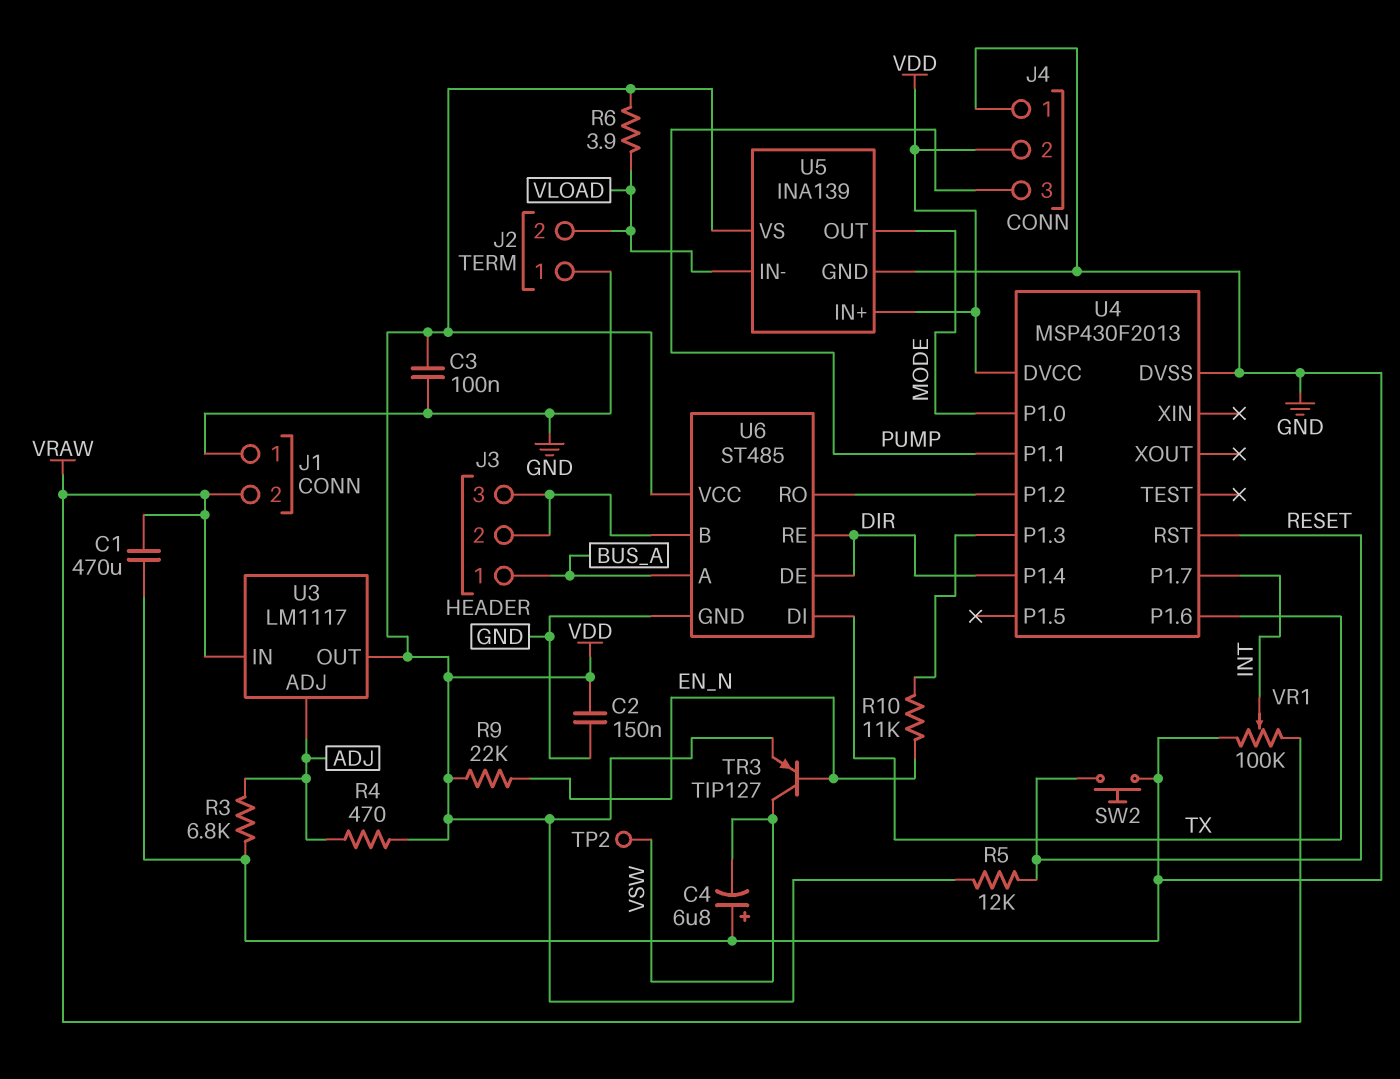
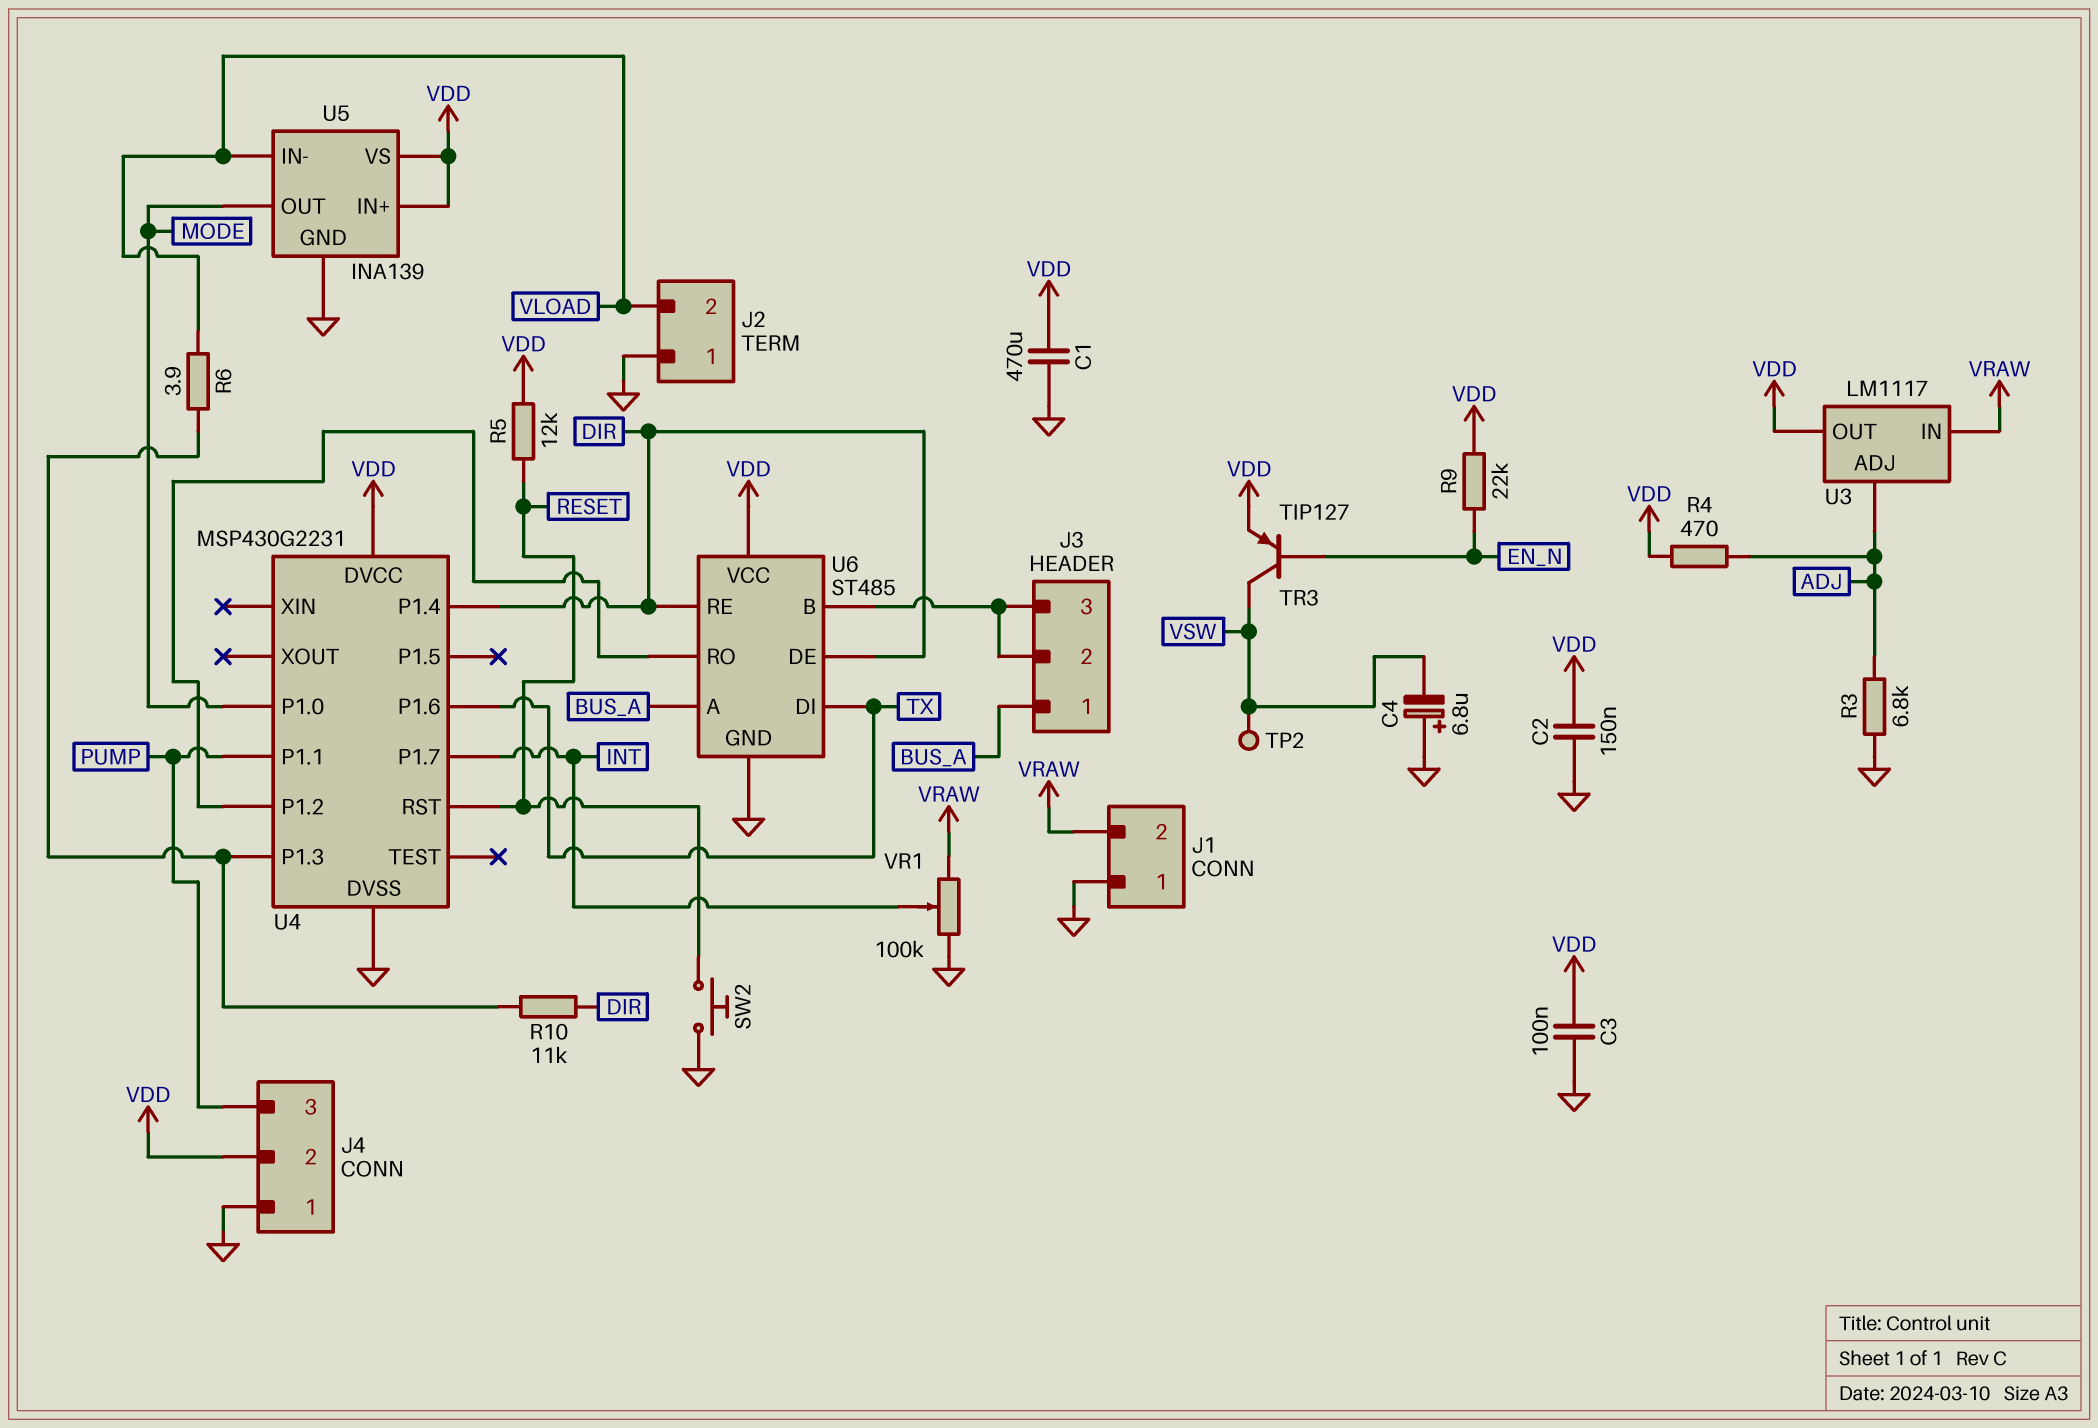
C1: 470uF (GND, VRAW) -> 470uF (GND, VDD)
R6: 3.9 (VDD, VLOAD) -> 3.9 (U4/P1.3, VLOAD)
R10: 11k (EN_N, U4/P1.3) -> 11k (DIR, U4/P1.3)
U4: MSP430F2013 -> MSP430G2231

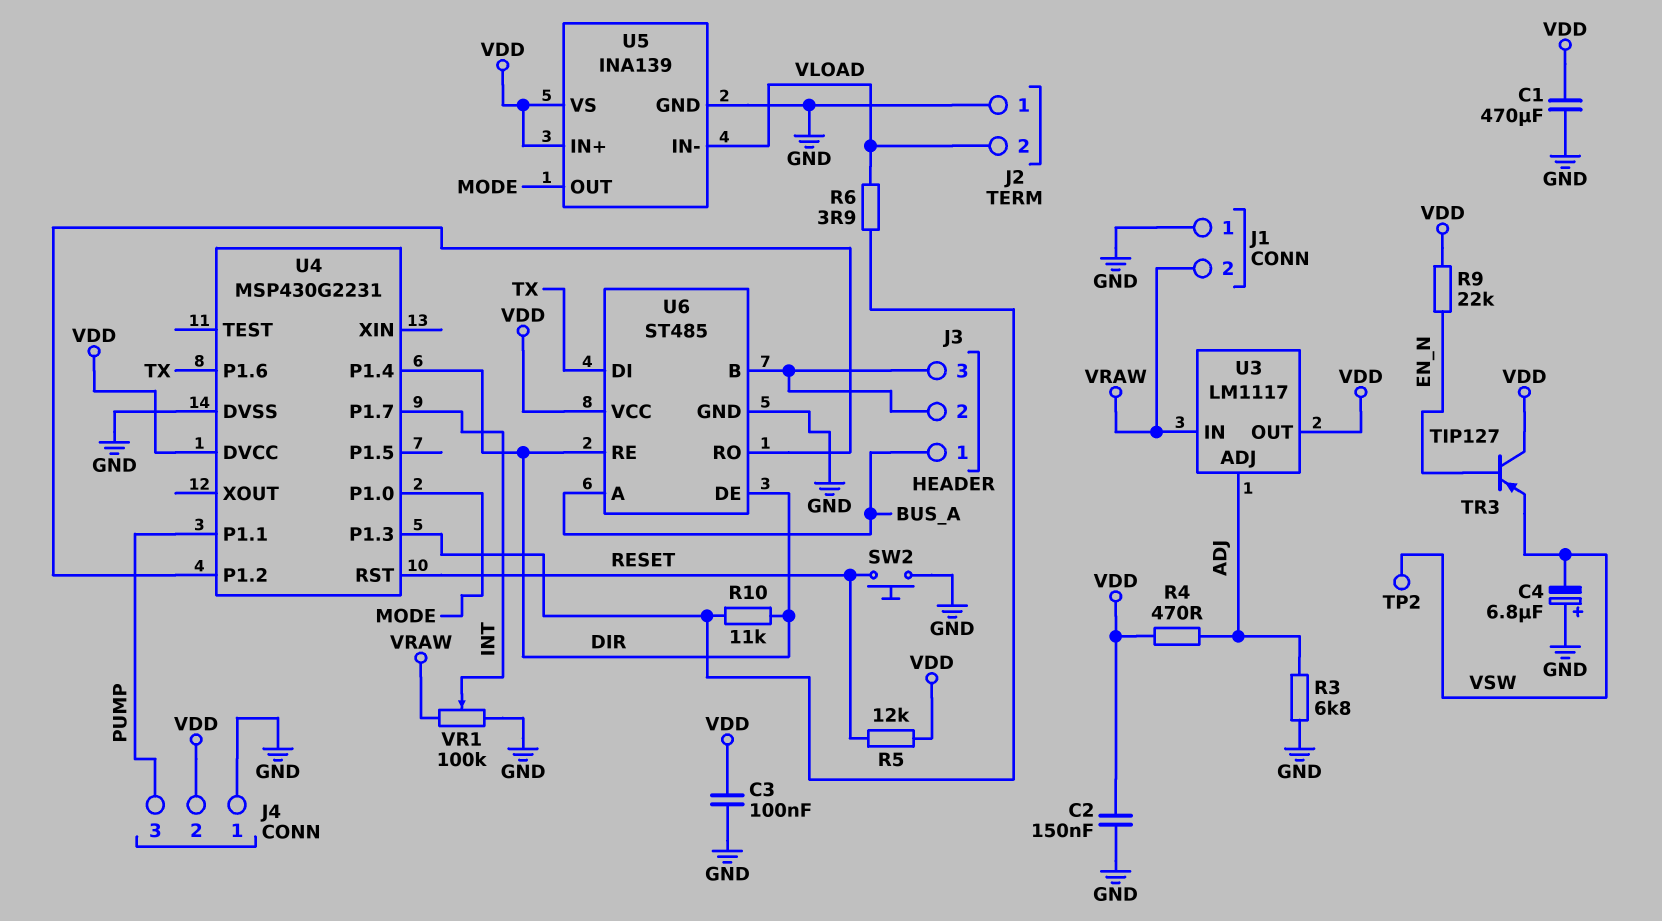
TR3: PNP TIP127 (B EN_N, C VSW, E VDD) -> PNP TIP127 (B EN_N, C VDD, E VSW)

